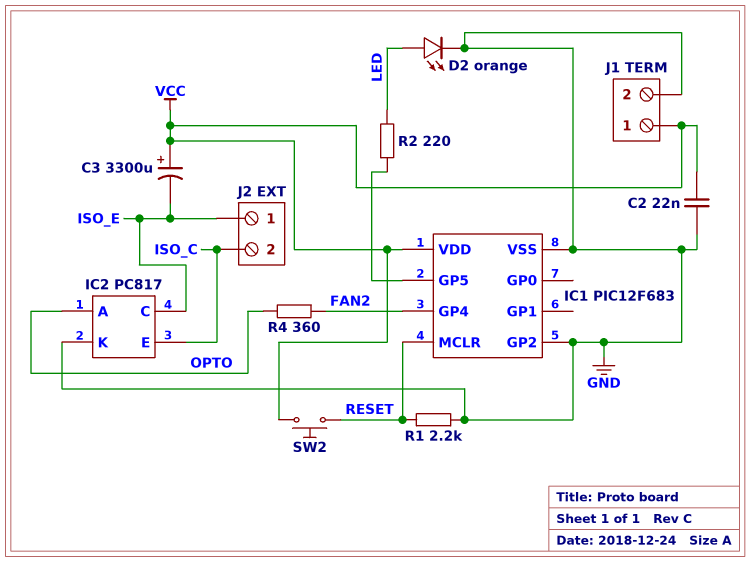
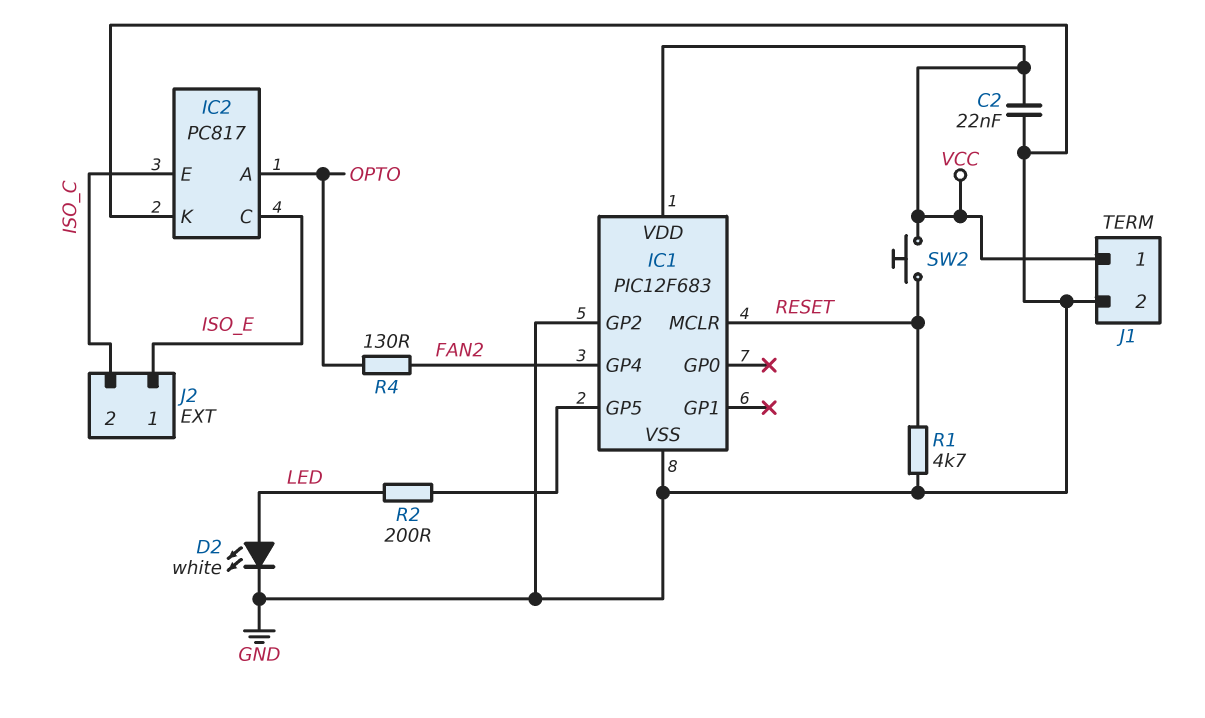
C3: 3300uF (plus VCC, minus ISO_E) -> none
D2: LED orange (A LED, K GND) -> LED white (A LED, K GND)
R1: 2.2k (GND, RESET) -> 4.7k (GND, RESET)
R2: 220 (IC1/GP5, LED) -> 200 (IC1/GP5, LED)
R4: 360 (FAN2, OPTO) -> 130 (FAN2, OPTO)

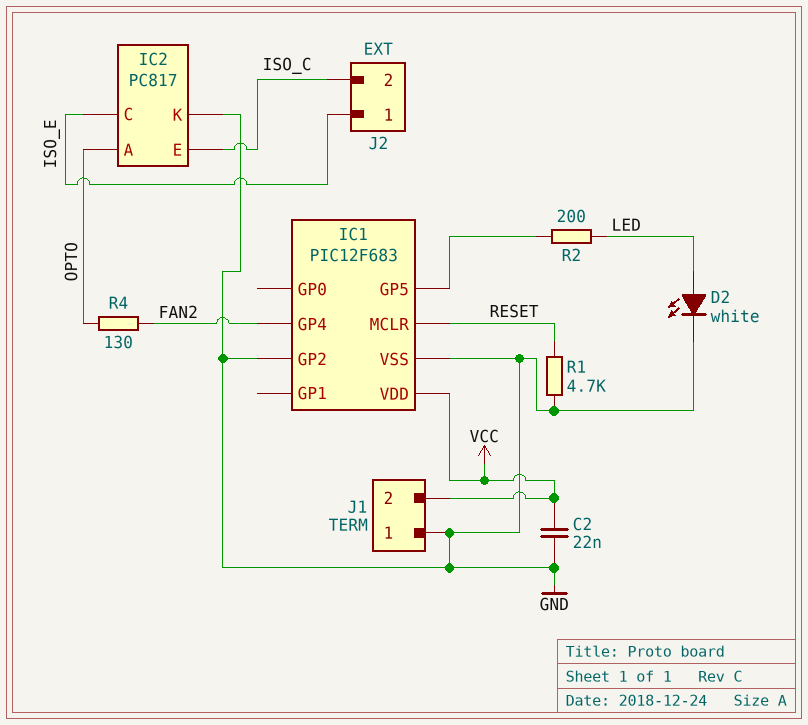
J1 pin 1: VCC -> GND
J1 pin 2: GND -> VCC
SW2: button (RESET, VCC) -> none

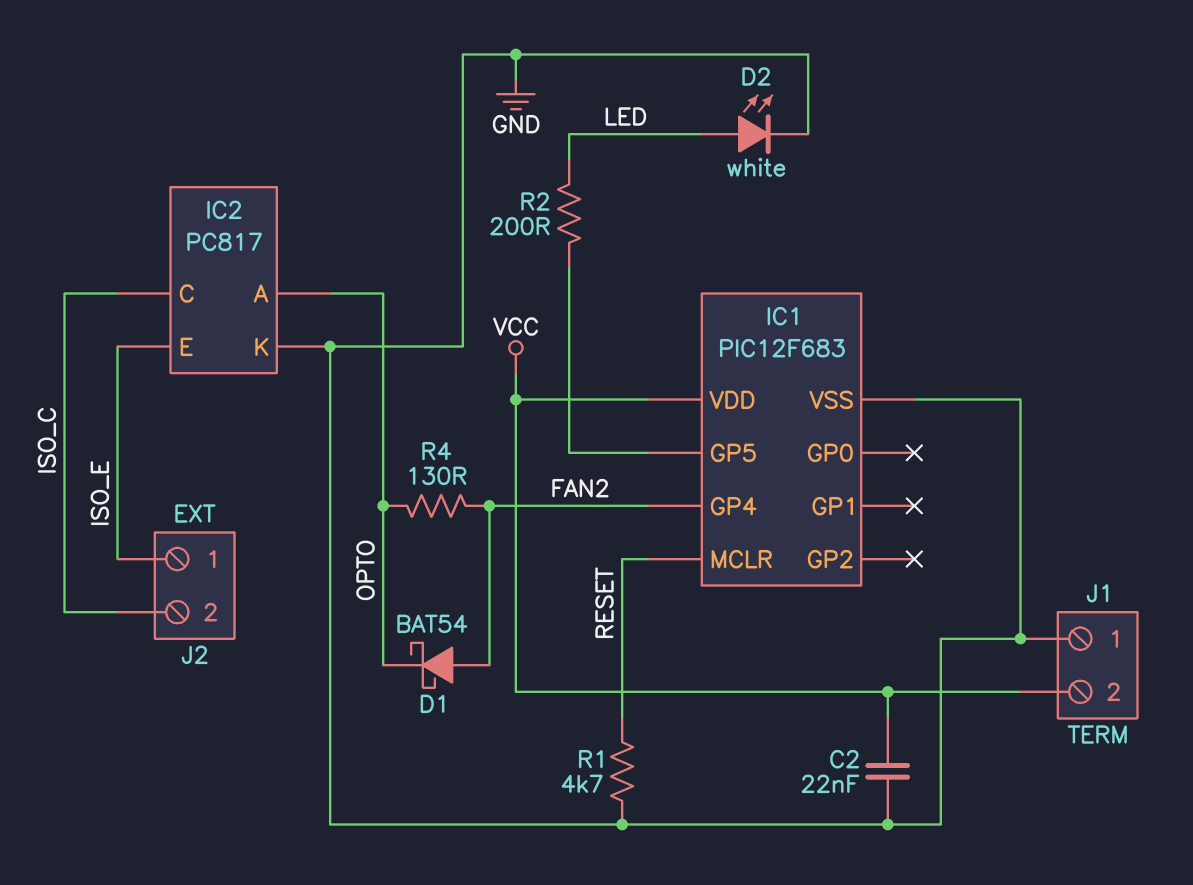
D1: none -> schottky BAT54 (A FAN2, K OPTO)
IC1 pin GP2: GND -> none
IC2 pin C: ISO_E -> ISO_C
IC2 pin E: ISO_C -> ISO_E

